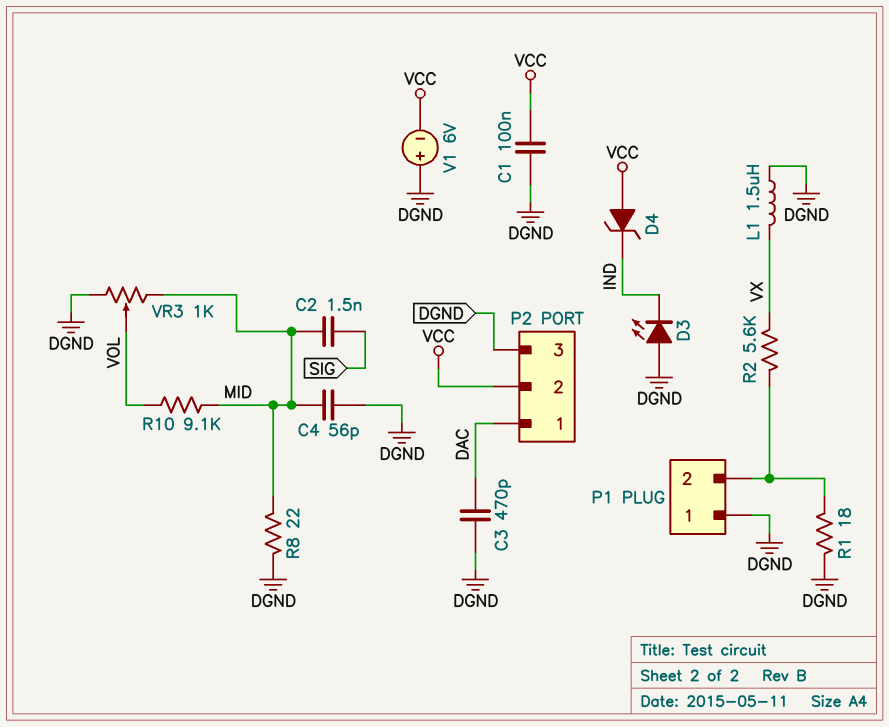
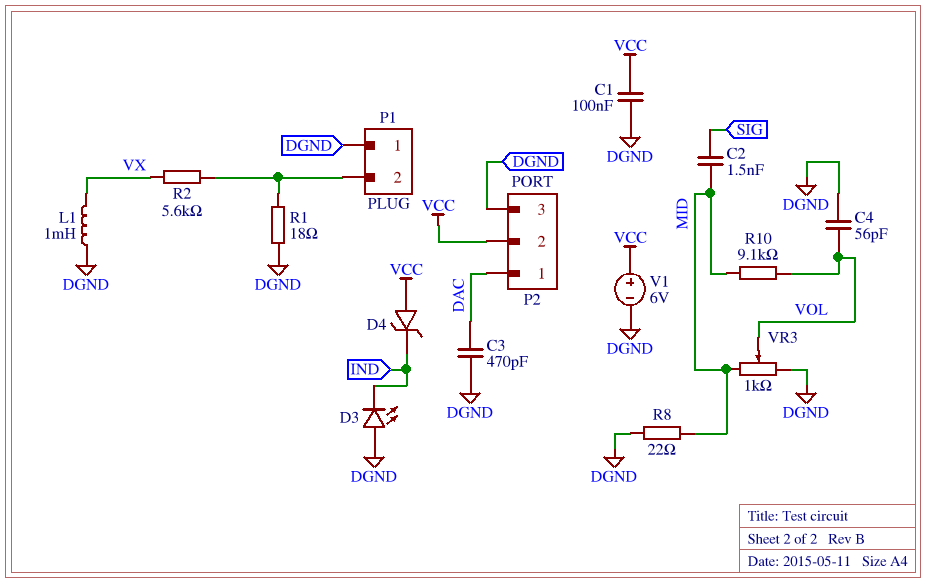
C4: 56pF (DGND, MID) -> 56pF (DGND, VOL)
L1: 1.5uH (DGND, VX) -> 1mH (DGND, VX)
V1: 6V (plus DGND, minus VCC) -> 6V (plus VCC, minus DGND)

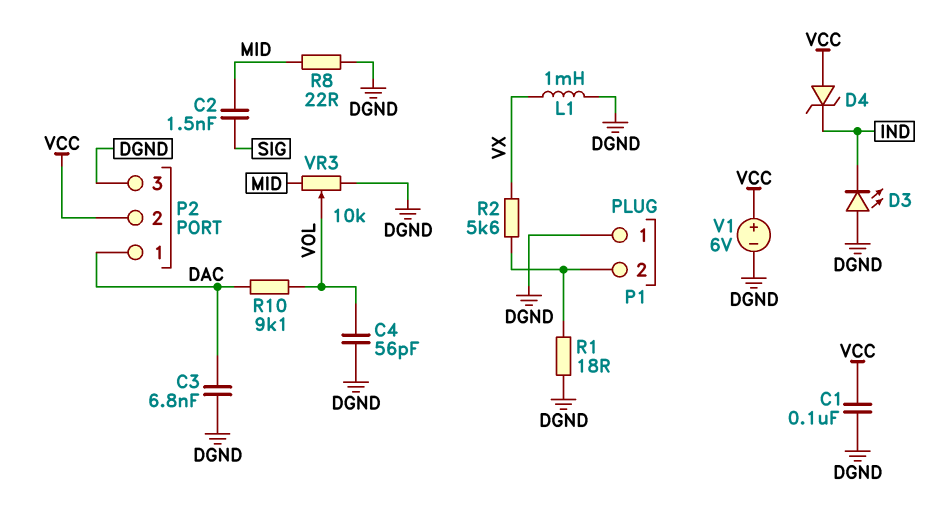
C3: 470pF (DAC, DGND) -> 6.8nF (DAC, DGND)
R10: 9.1k (MID, VOL) -> 9.1k (DAC, VOL)
VR3: 1k (DGND, MID, wiper VOL) -> 10k (DGND, MID, wiper VOL)

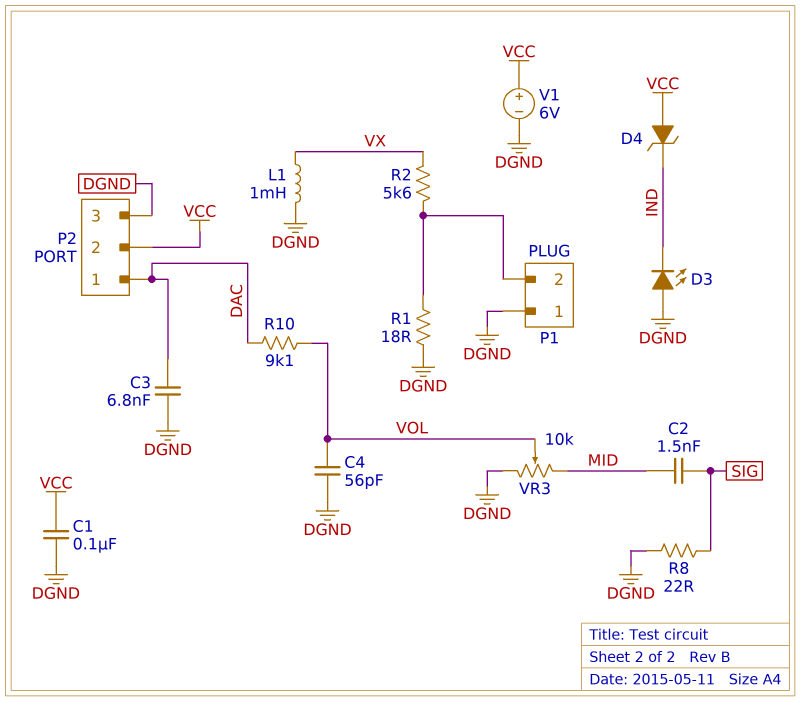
R8: 22 (DGND, MID) -> 22 (DGND, SIG)

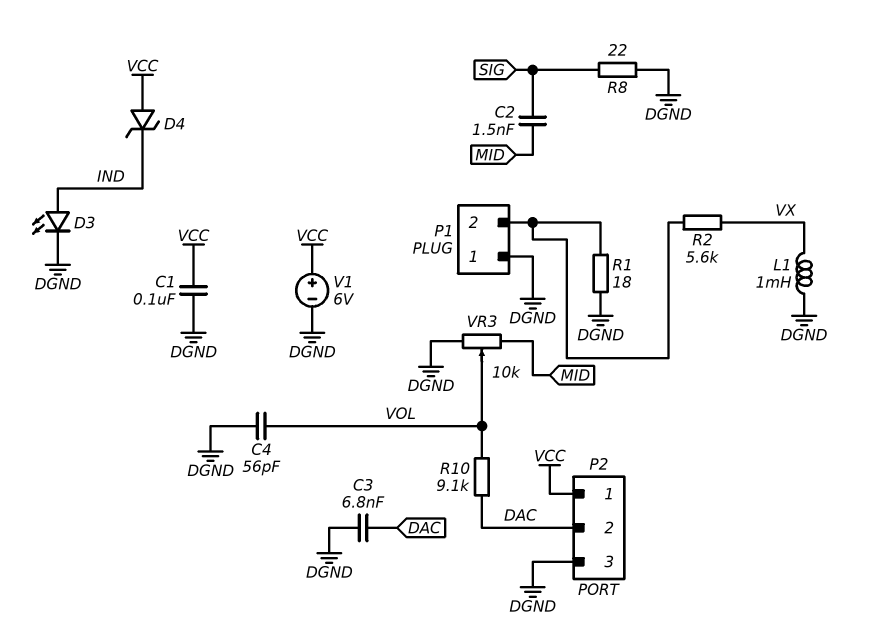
D3: LED (A DGND, K IND) -> LED (A IND, K DGND)
P2 pin 1: DAC -> VCC
P2 pin 2: VCC -> DAC

